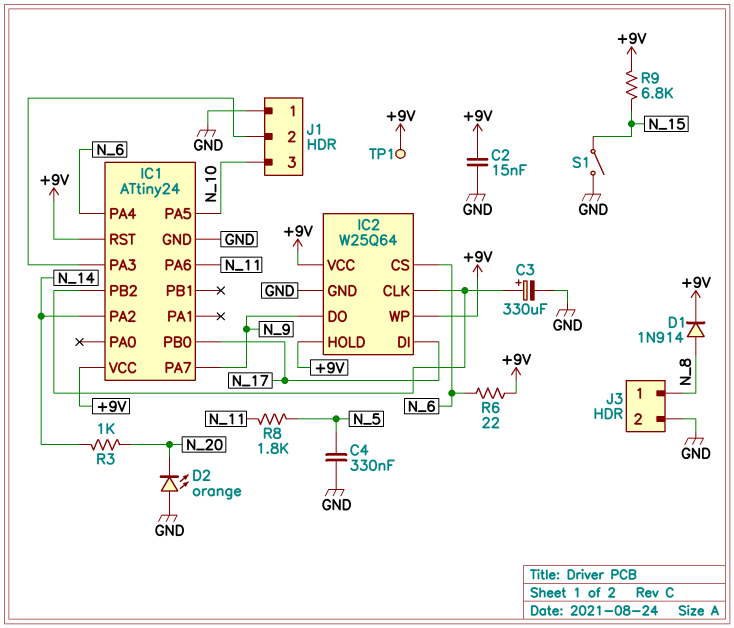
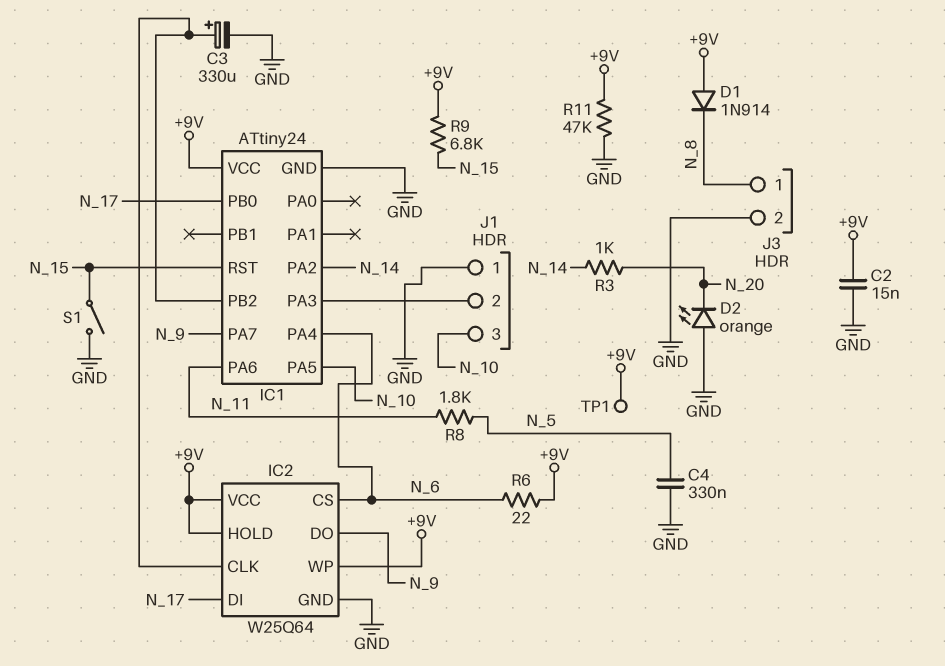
D1: diode 1N914 (A N_8, K +9V) -> diode 1N914 (A +9V, K N_8)
IC1 pin RST: +9V -> N_15
R11: none -> 47k (+9V, GND)

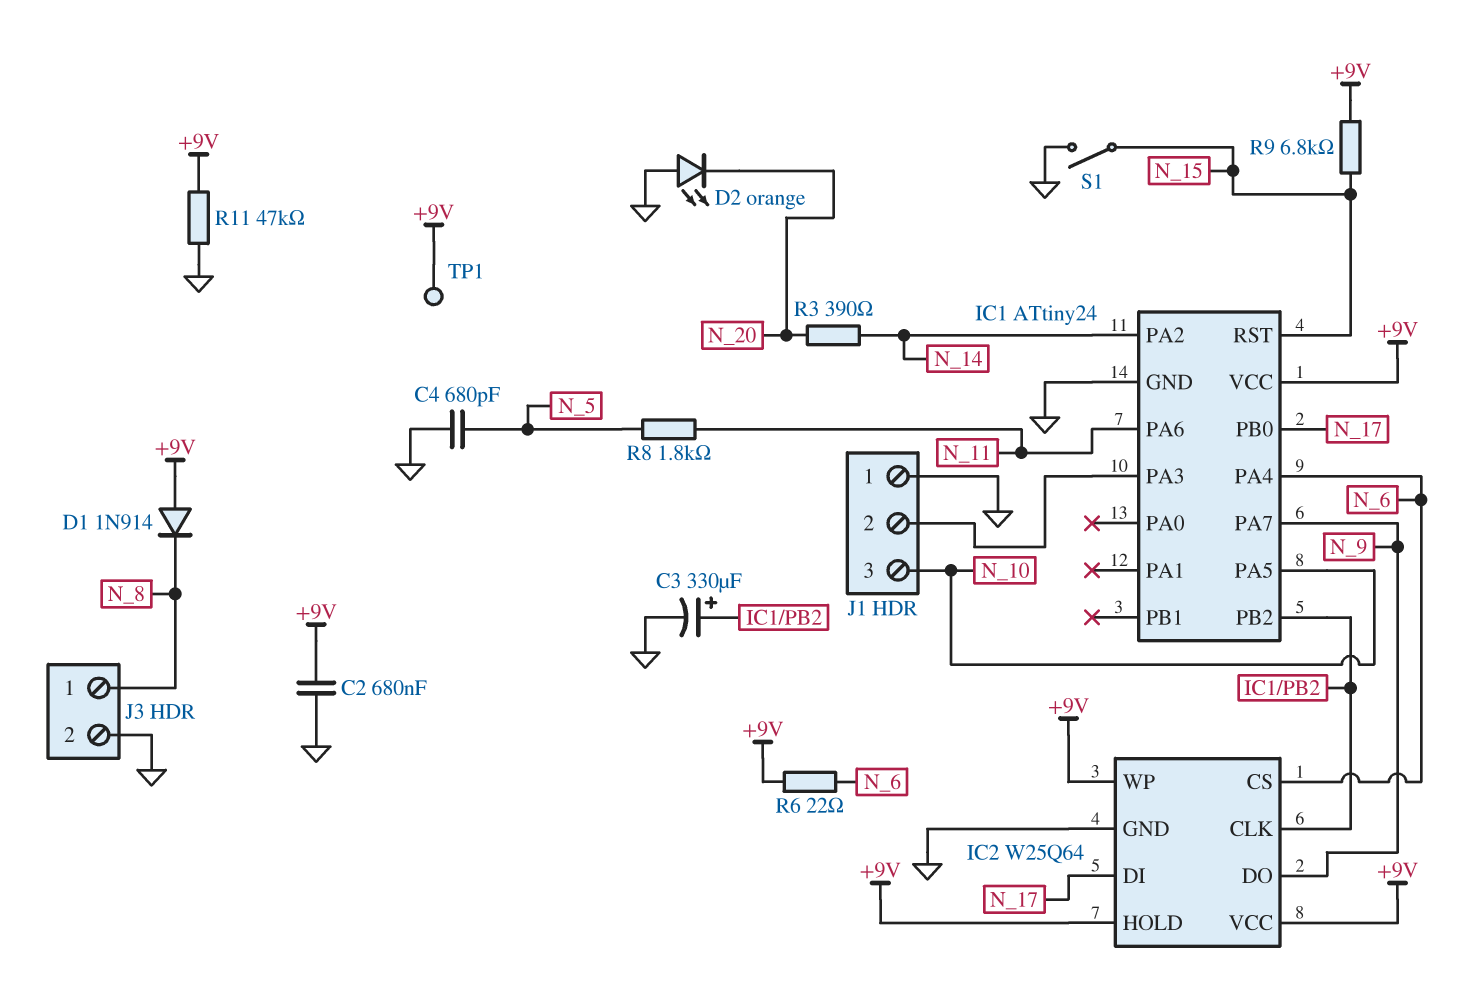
C2: 15nF (+9V, GND) -> 680nF (+9V, GND)
C4: 330nF (GND, N_5) -> 680pF (GND, N_5)
R3: 1k (N_14, N_20) -> 390 (N_14, N_20)

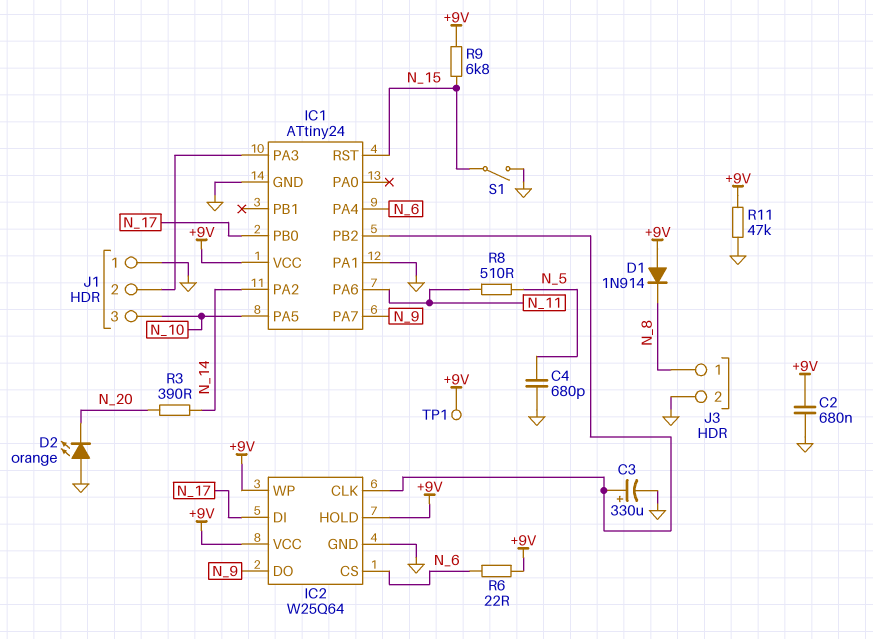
IC1 pin PA1: none -> GND
R8: 1.8k (N_5, N_11) -> 510 (N_5, N_11)

